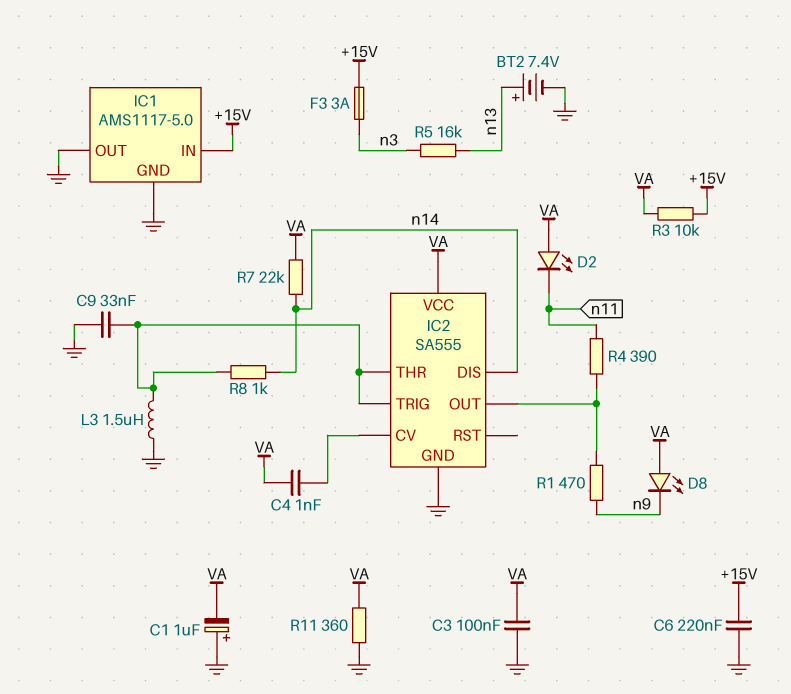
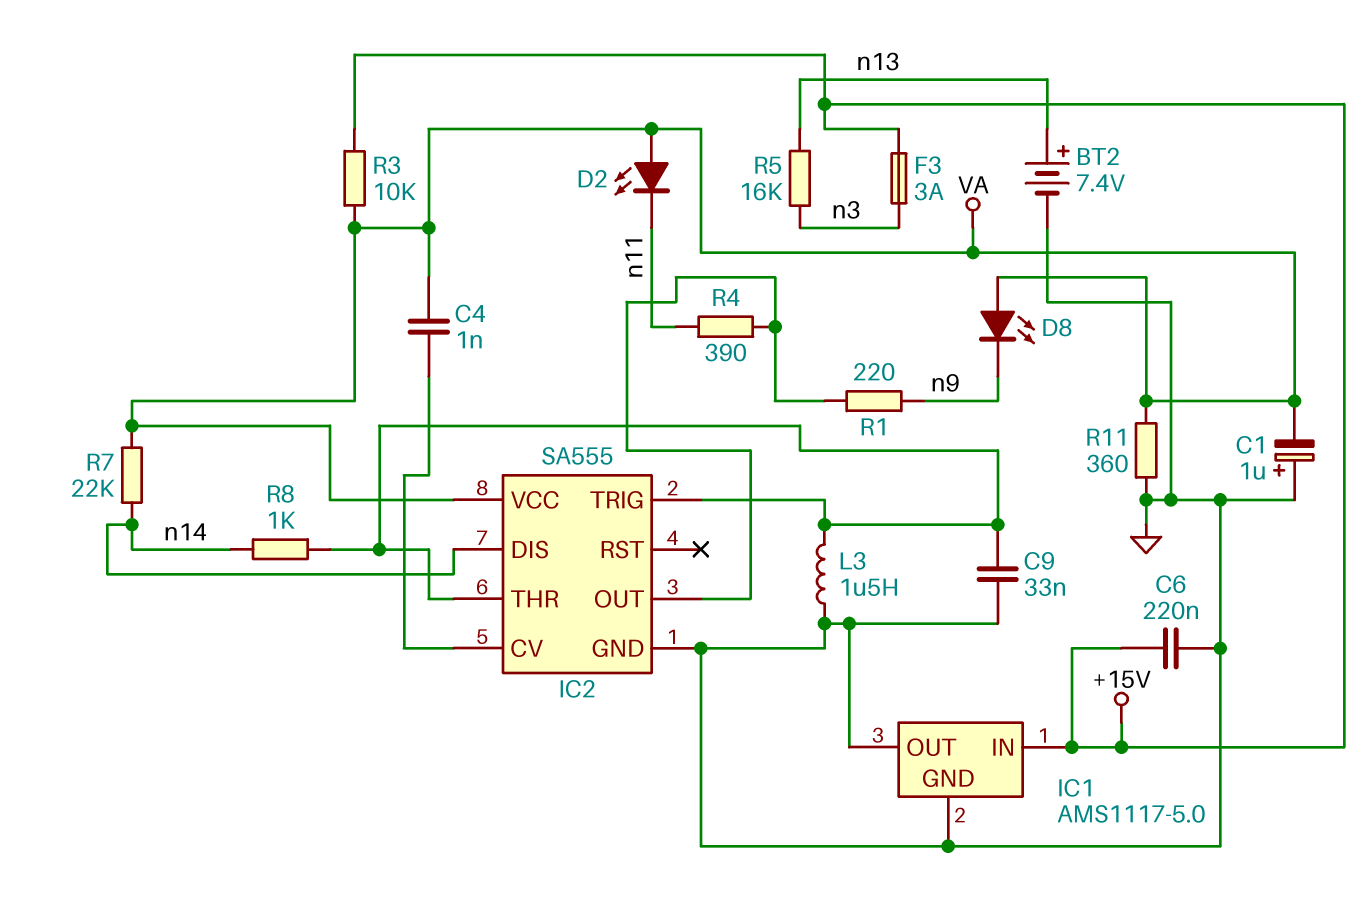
C3: 100nF (GND, VA) -> none
R1: 470 (IC2/OUT, n9) -> 220 (IC2/OUT, n9)

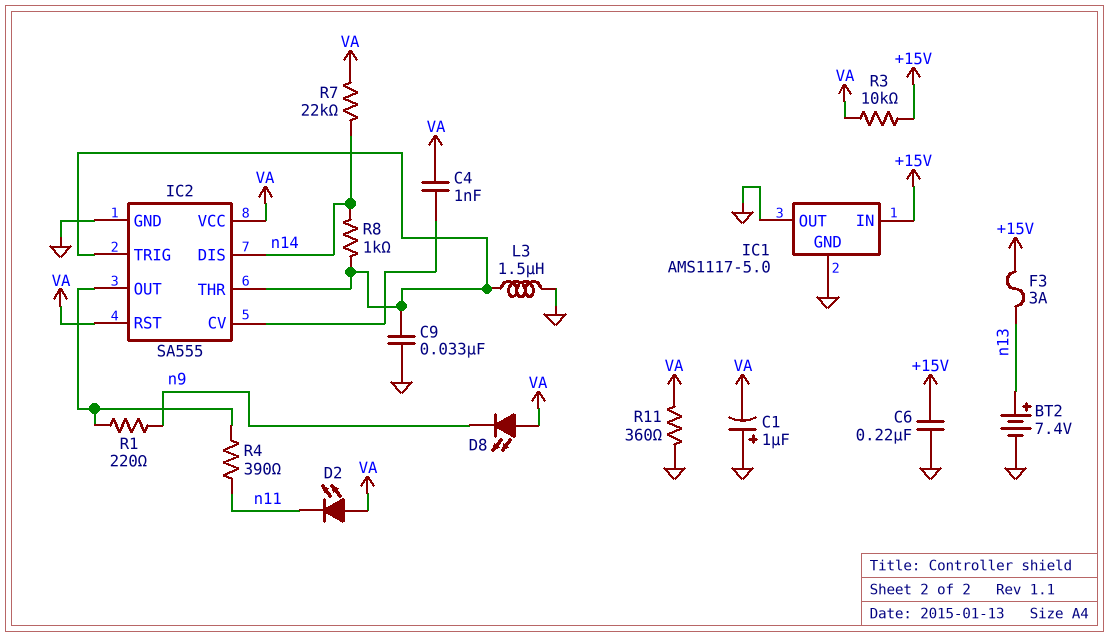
F3: 3A (+15V, n3) -> 3A (+15V, n13)
IC2 pin RST: none -> VA
R5: 16k (n3, n13) -> none

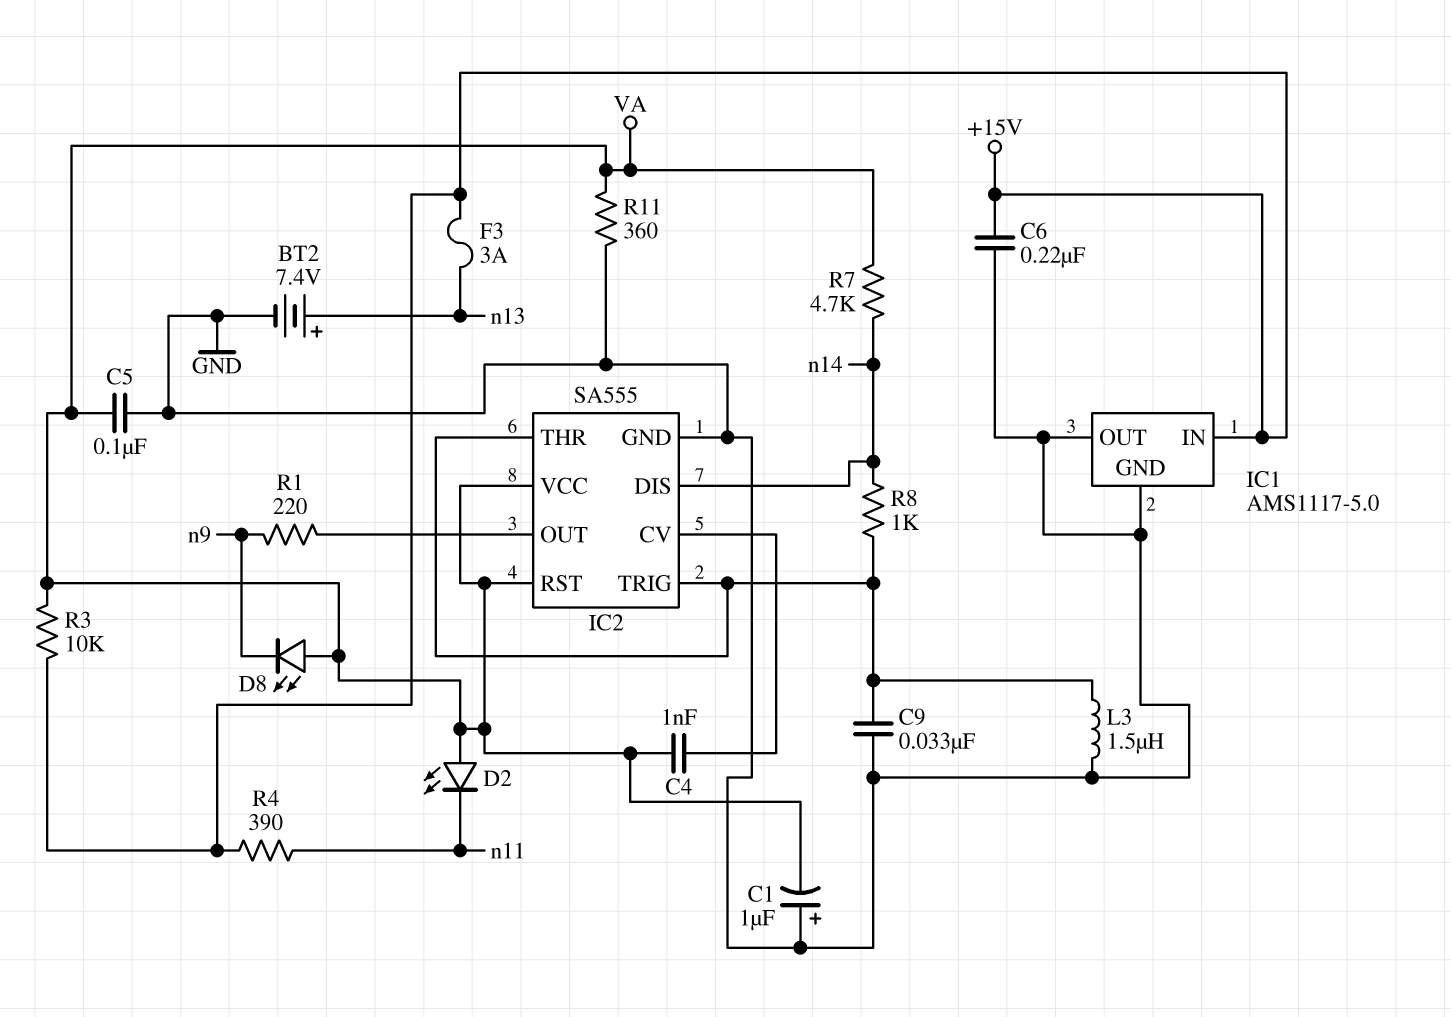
C5: none -> 100nF (GND, VA)
R4: 390 (IC2/OUT, n11) -> 390 (+15V, n11)
R7: 22k (VA, n14) -> 4.7k (VA, n14)

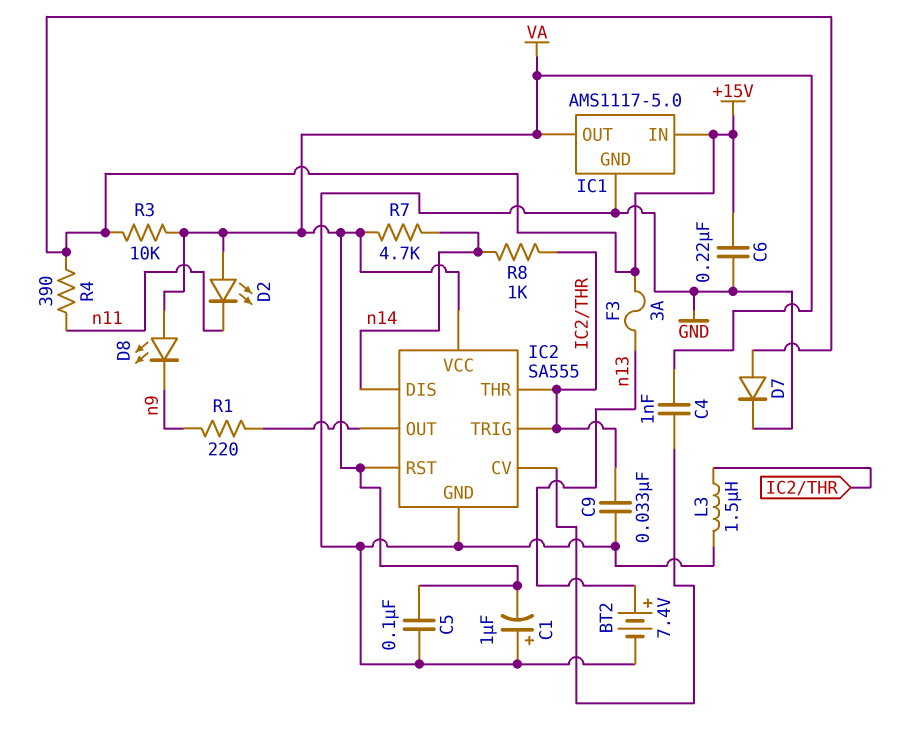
D7: none -> diode (A +15V, K GND)
IC1 pin OUT: GND -> VA
R11: 360 (GND, VA) -> none

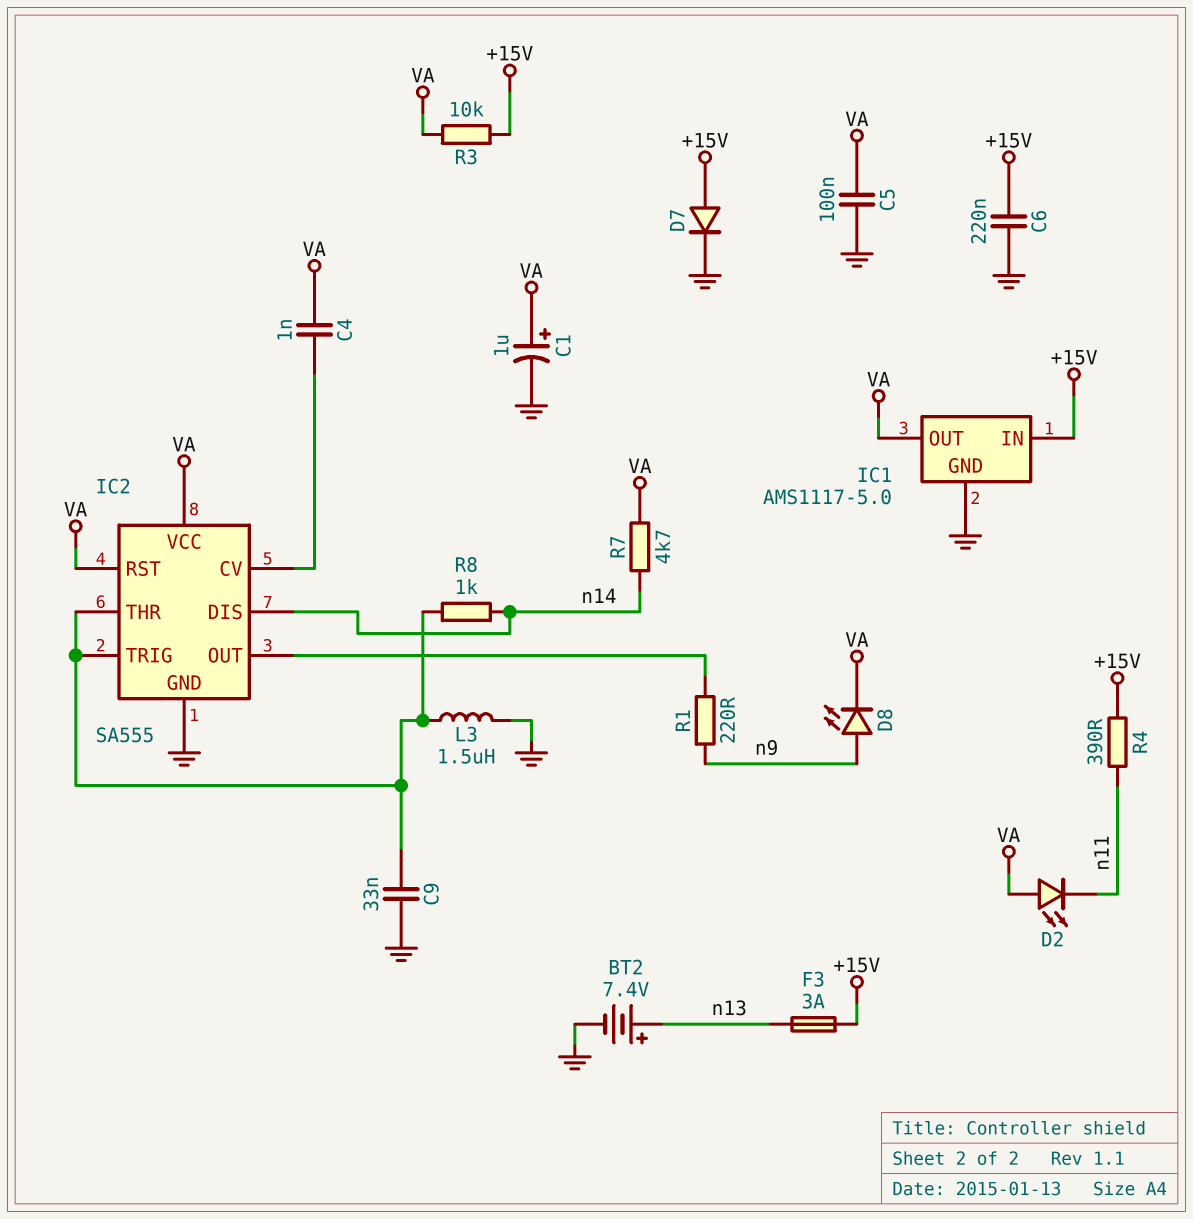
C1: 1uF (plus GND, minus VA) -> 1uF (plus VA, minus GND)
D8: LED (A VA, K n9) -> LED (A n9, K VA)

